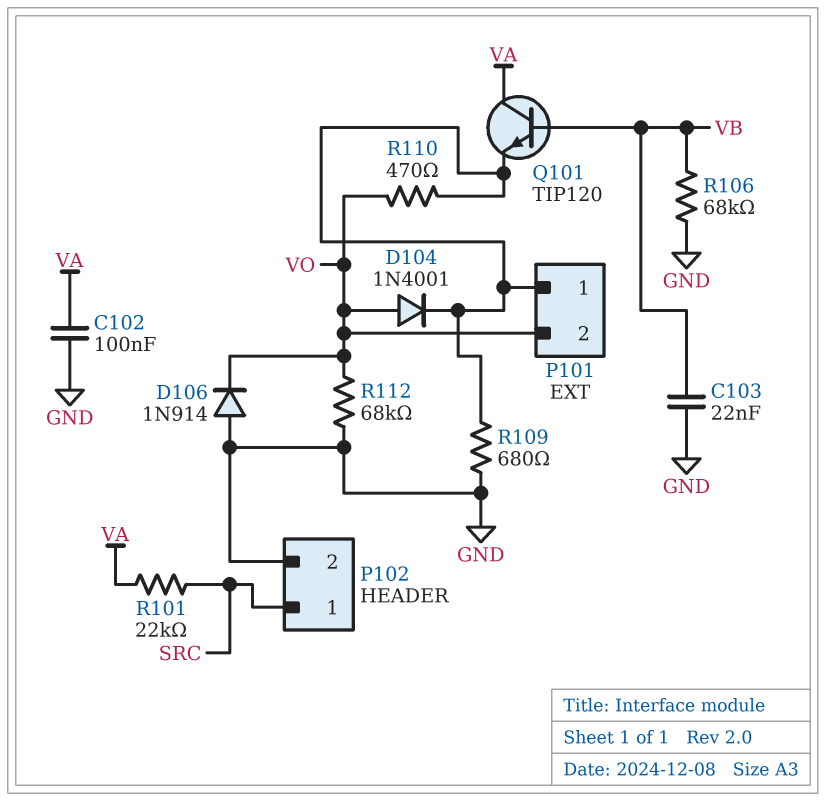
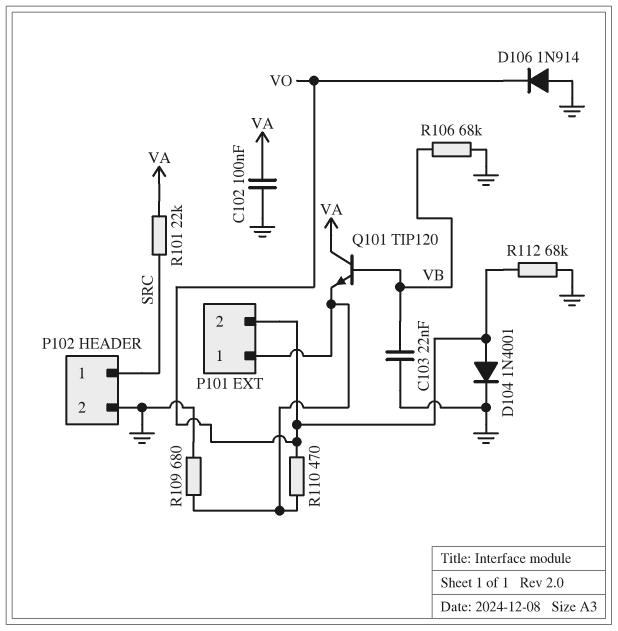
D104: diode 1N4001 (A VO, K P101/1) -> diode 1N4001 (A VO, K GND)

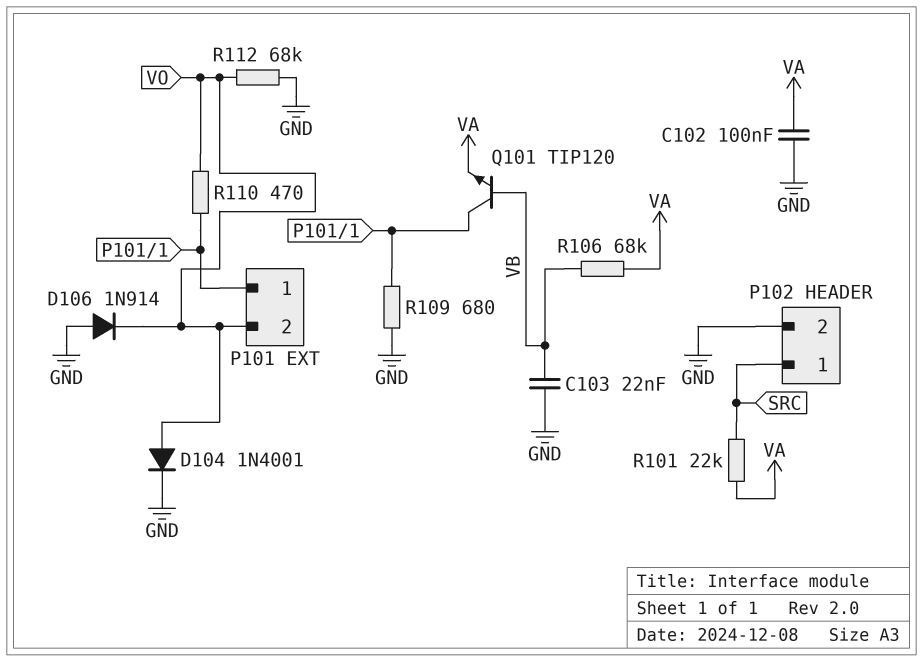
Q101: NPN TIP120 (B VB, C VA, E P101/1) -> NPN TIP120 (B VB, C P101/1, E VA)
R106: 68k (GND, VB) -> 68k (VA, VB)

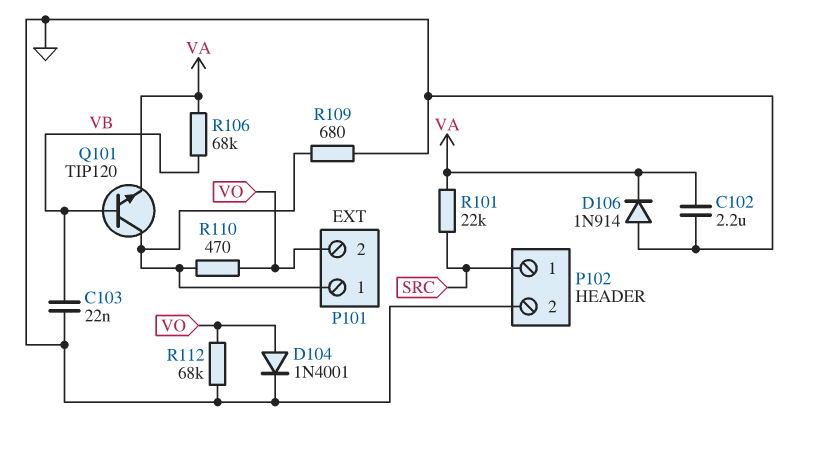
C102: 100nF (GND, VA) -> 2.2uF (GND, VA)
D106: diode 1N914 (A GND, K VO) -> diode 1N914 (A GND, K VA)

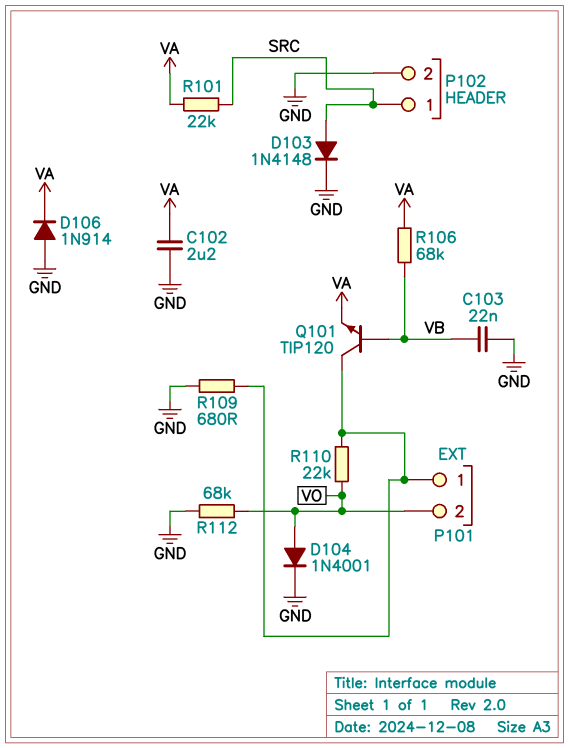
D103: none -> diode 1N4148 (A SRC, K GND)
R110: 470 (P101/1, VO) -> 22k (P101/1, VO)

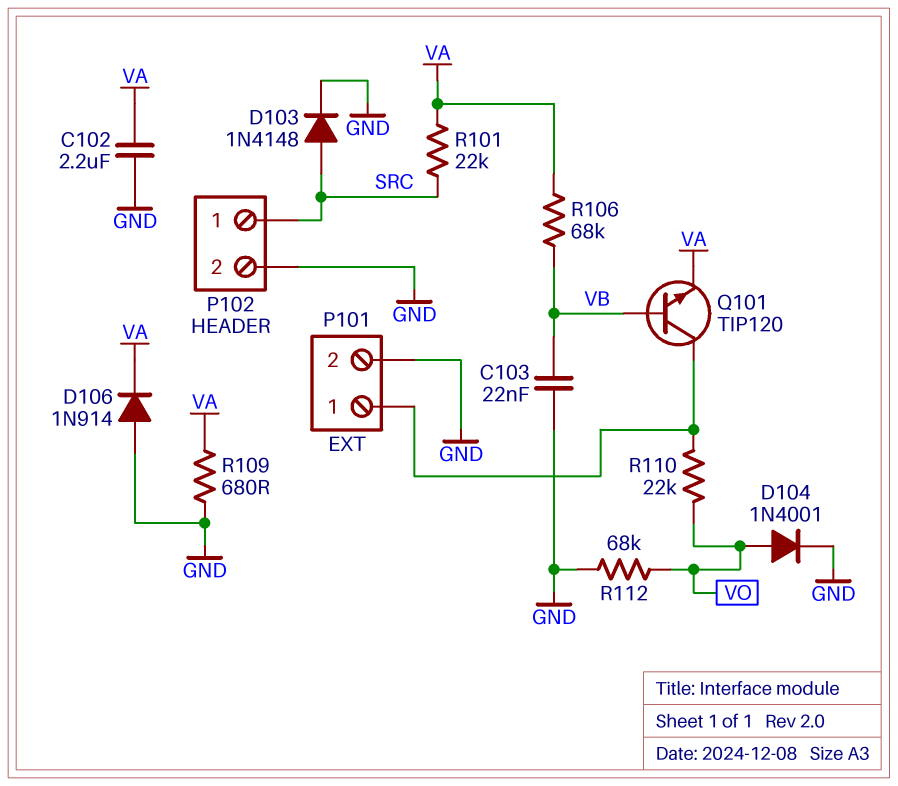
P101 pin 2: VO -> GND
R109: 680 (GND, P101/1) -> 680 (GND, VA)

